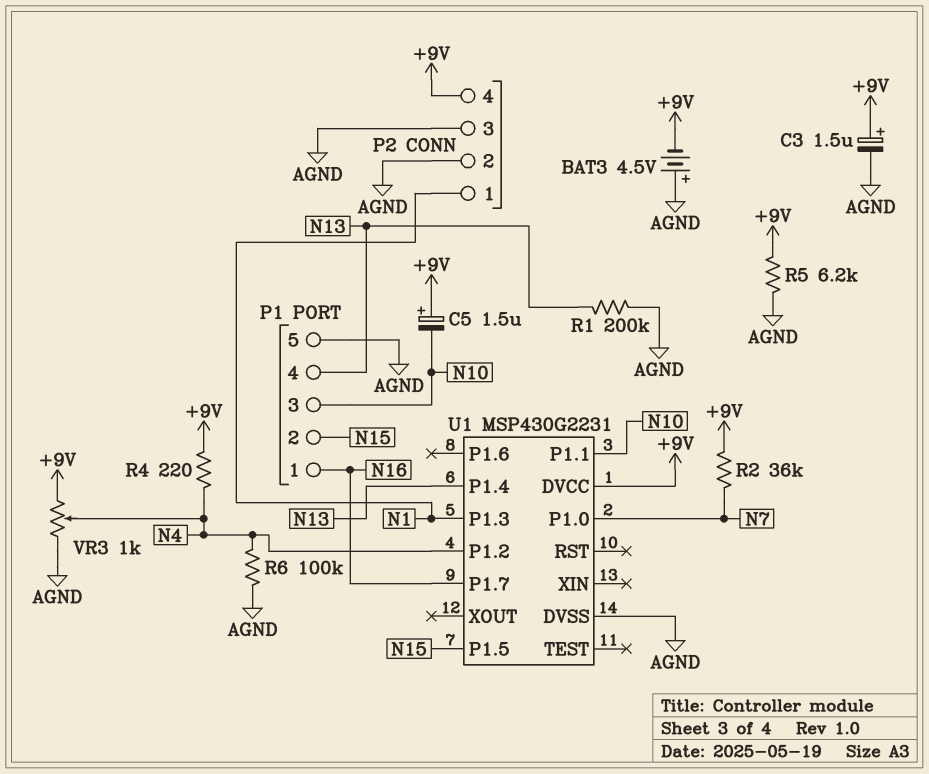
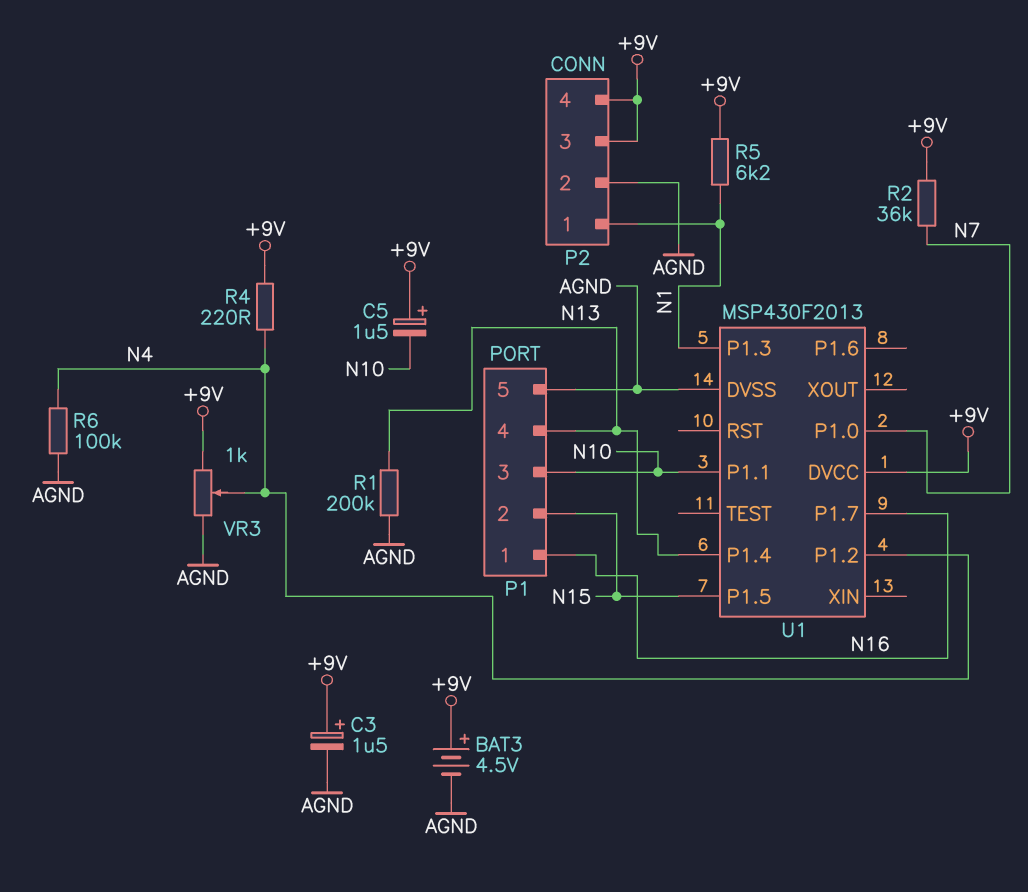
BAT3: 4.5V (plus AGND, minus +9V) -> 4.5V (plus +9V, minus AGND)
P2 pin 3: AGND -> +9V
R5: 6.2k (+9V, AGND) -> 6.2k (+9V, N1)
U1: MSP430G2231 -> MSP430F2013

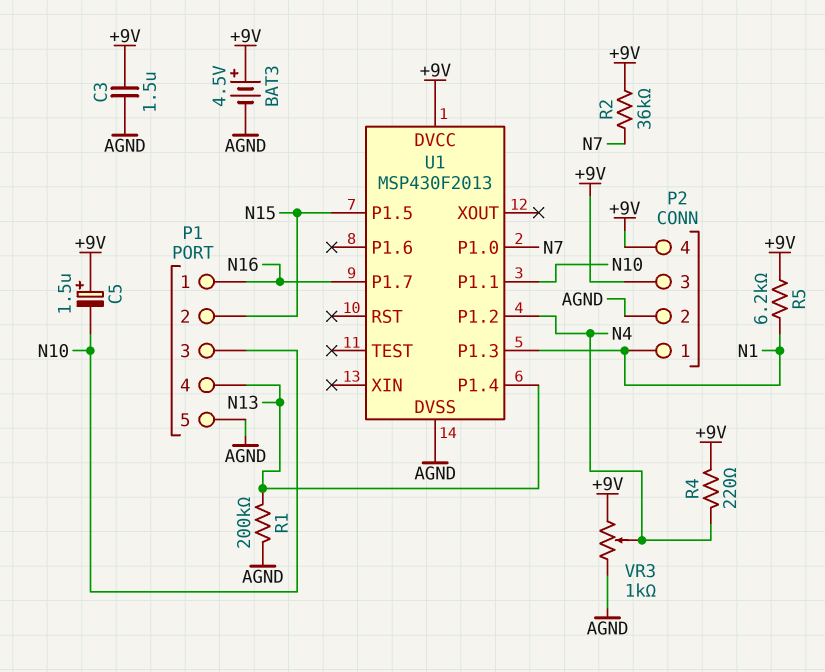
C3: 1.5uF (plus +9V, minus AGND) -> 1.5uF (+9V, AGND)
R6: 100k (AGND, N4) -> none

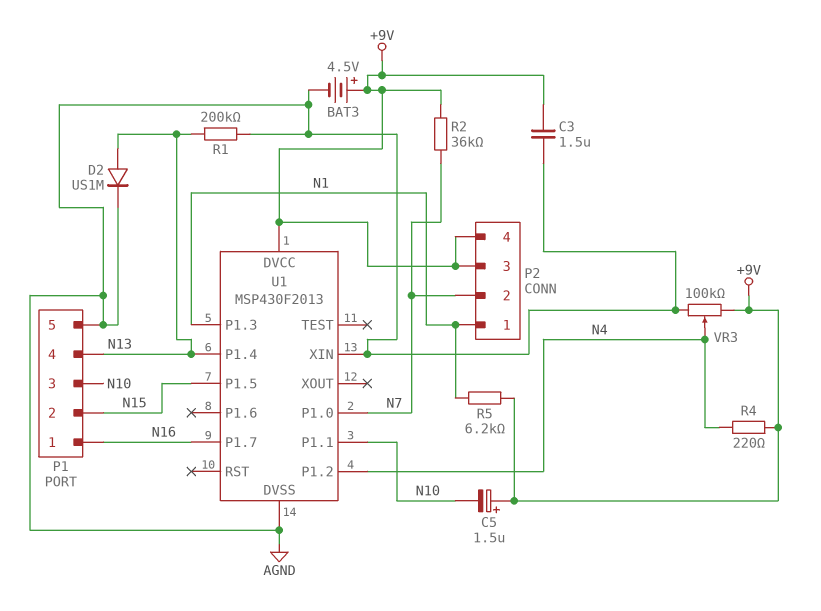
D2: none -> diode US1M (A N13, K AGND)
P2 pin 2: AGND -> N7
U1 pin XIN: none -> AGND
VR3: 1k (+9V, AGND, wiper N4) -> 100k (+9V, AGND, wiper N4)

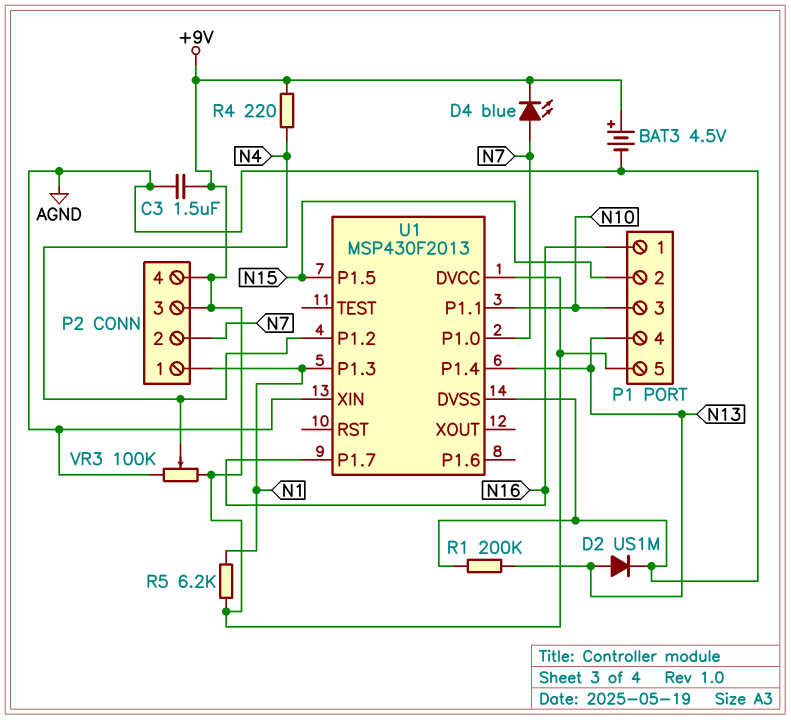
C5: 1.5uF (plus +9V, minus N10) -> none
D4: none -> LED blue (A N7, K +9V)
P1 pin 5: AGND -> +9V
R2: 36k (+9V, N7) -> none

